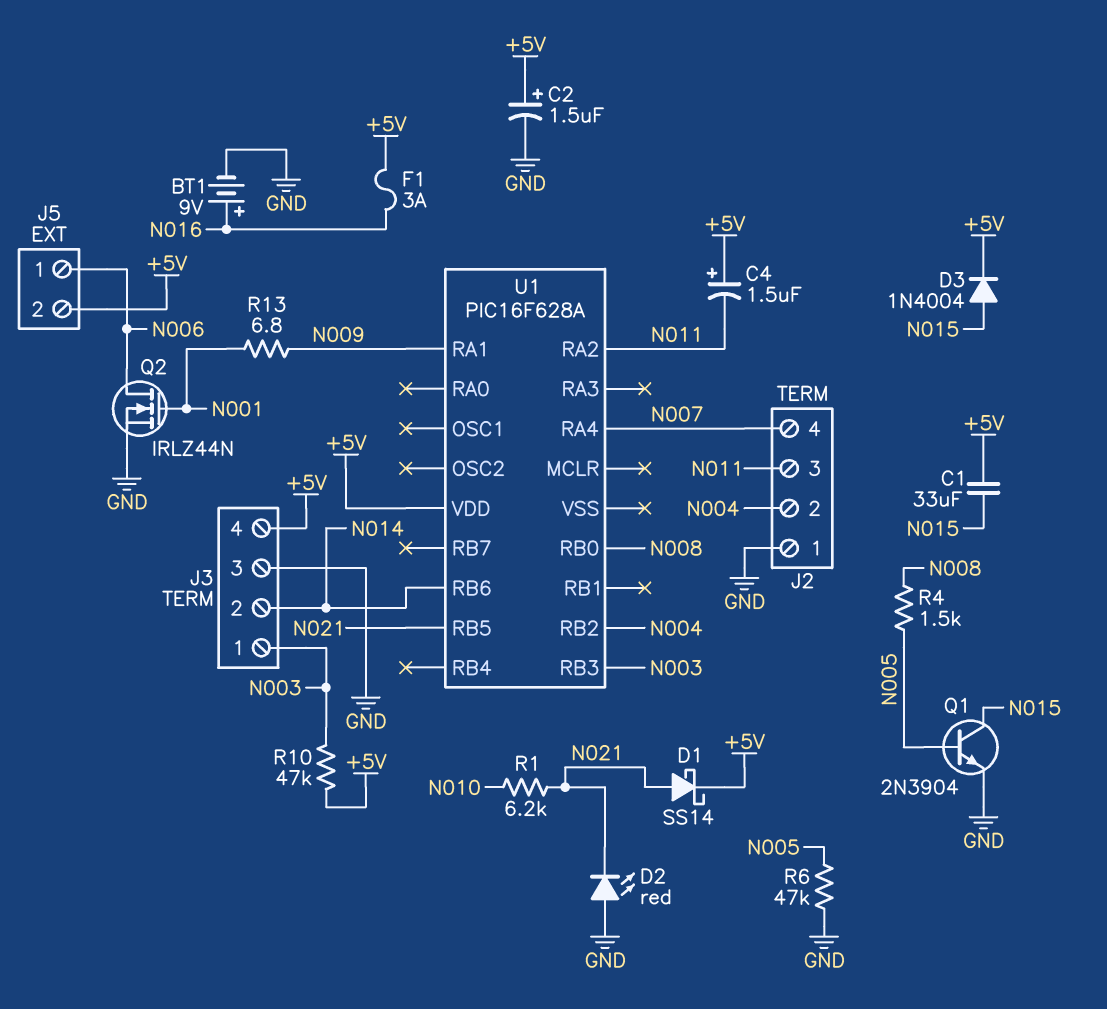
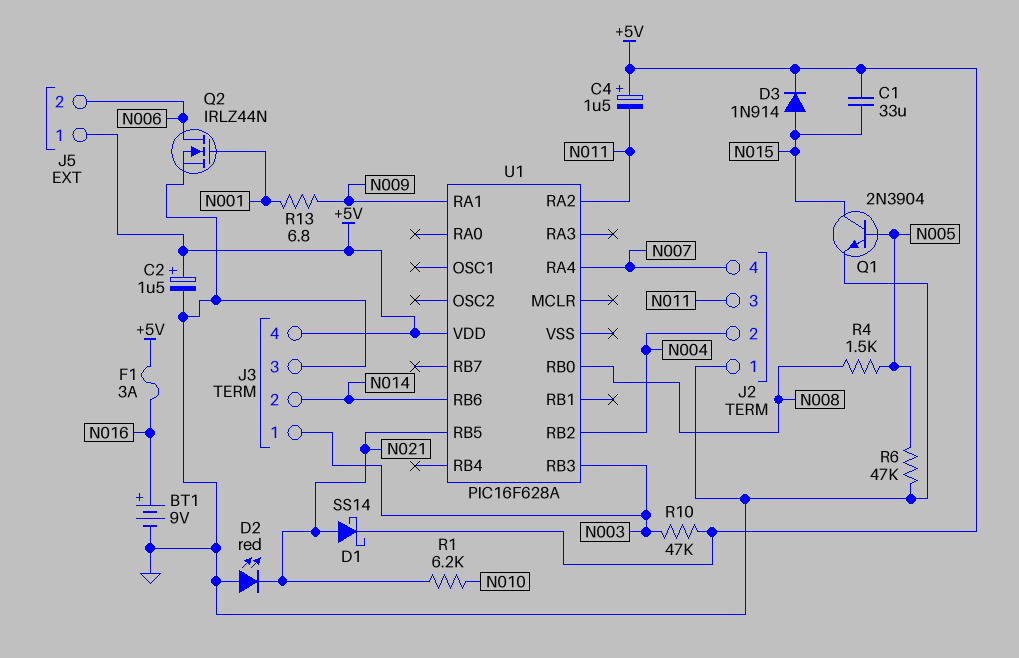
D3: diode 1N4004 (A N015, K +5V) -> diode 1N914 (A N015, K +5V)
J5 pin 1: N006 -> +5V
J5 pin 2: +5V -> N006

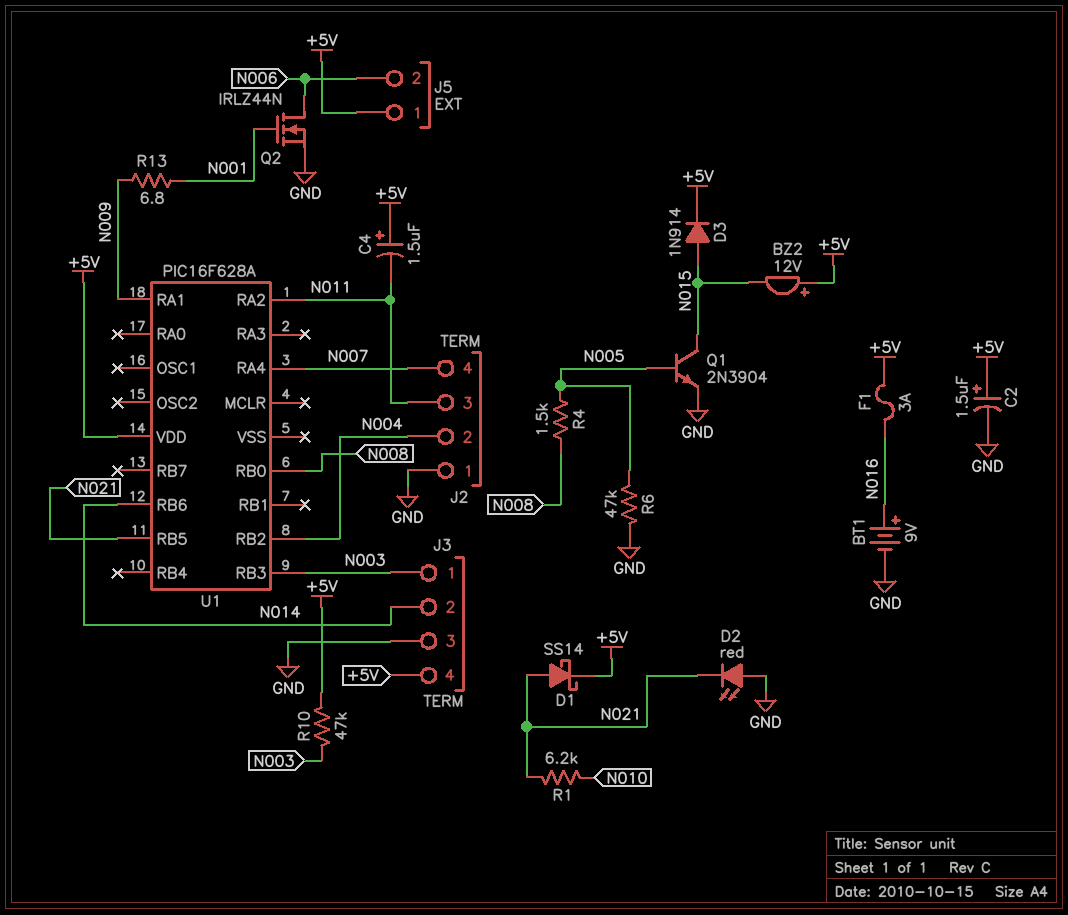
BZ2: none -> buzzer 12V (plus +5V, minus N015)
C1: 33uF (+5V, N015) -> none

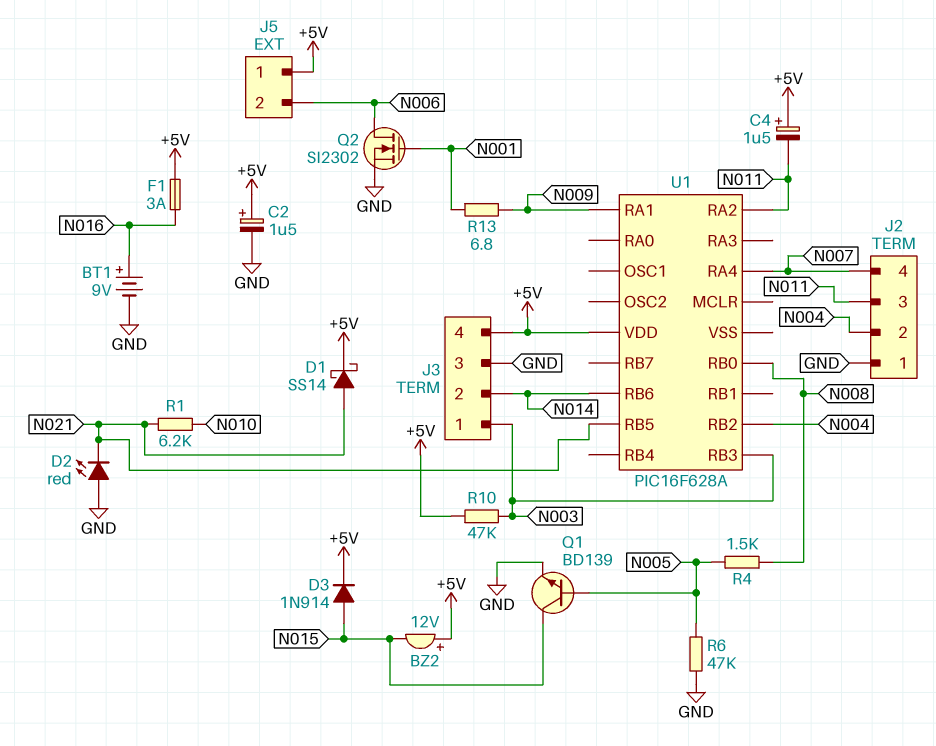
Q1: NPN 2N3904 (B N005, C N015, E GND) -> NPN BD139 (B N005, C N015, E GND)
Q2: NMOS IRLZ44N (G N001, D N006, S GND) -> NMOS SI2302 (G N001, D N006, S GND)

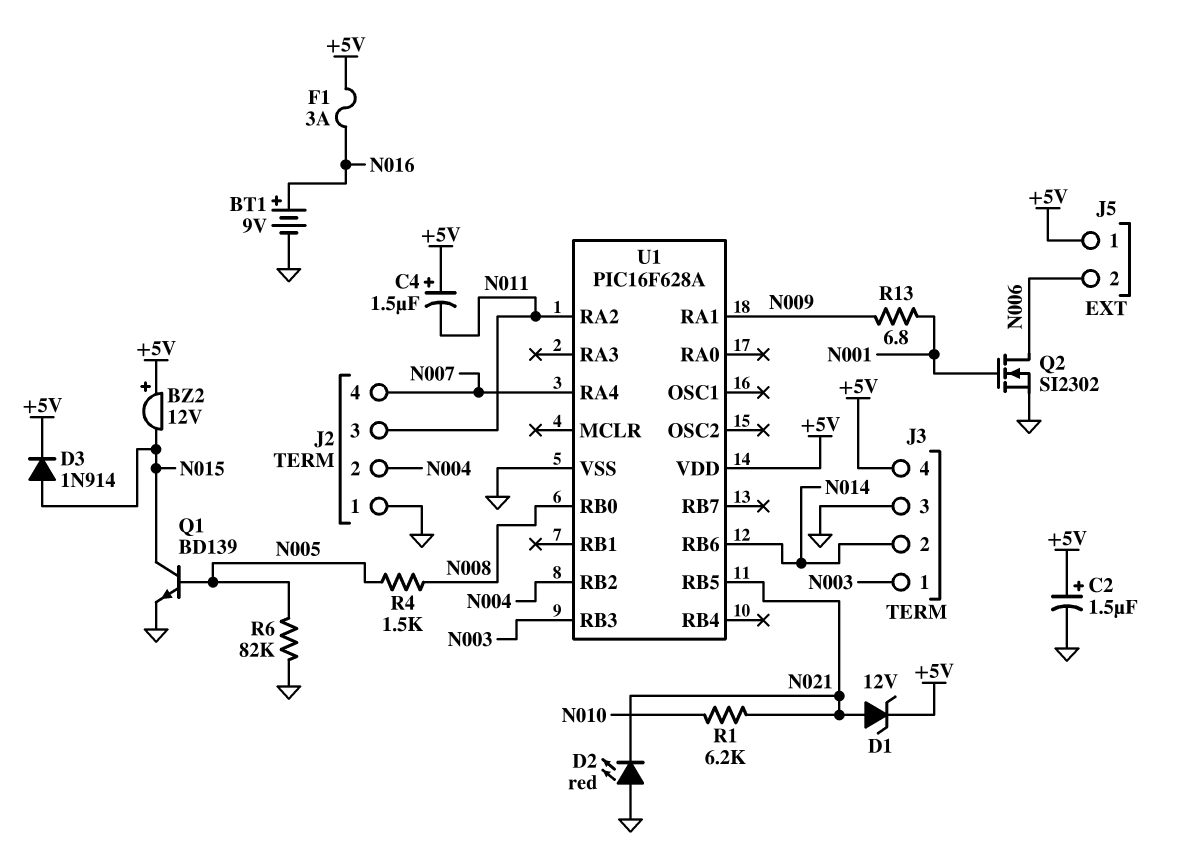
D1: schottky SS14 (A N021, K +5V) -> zener 12V (A N021, K +5V)
R6: 47k (GND, N005) -> 82k (GND, N005)
R10: 47k (+5V, N003) -> none
U1 pin VSS: none -> GND

